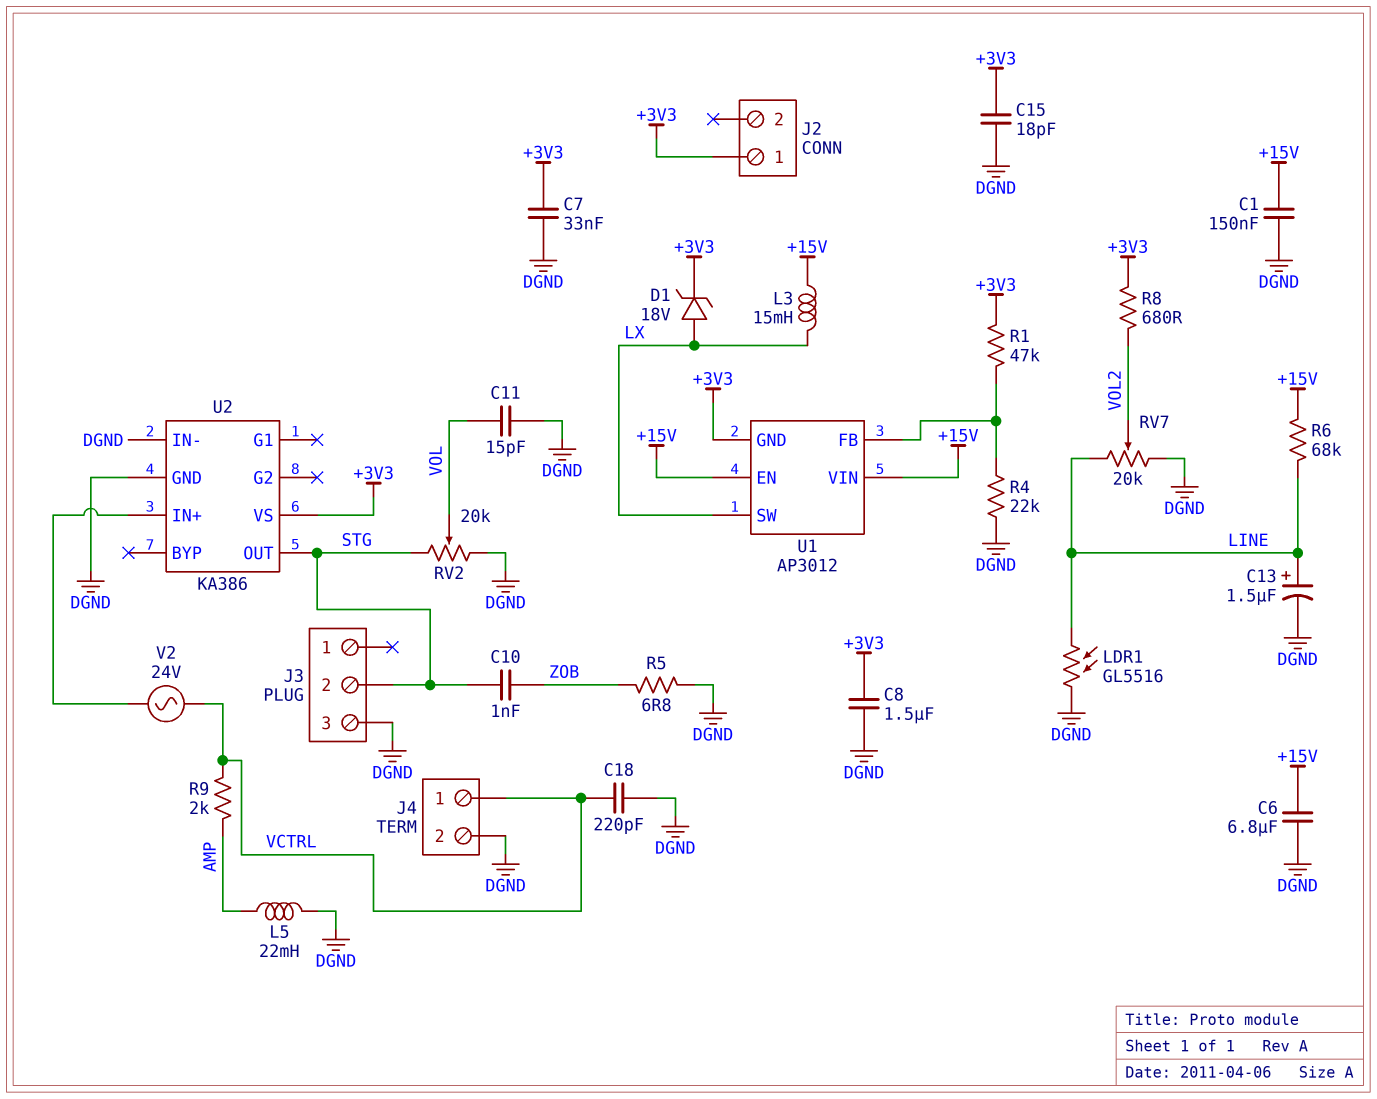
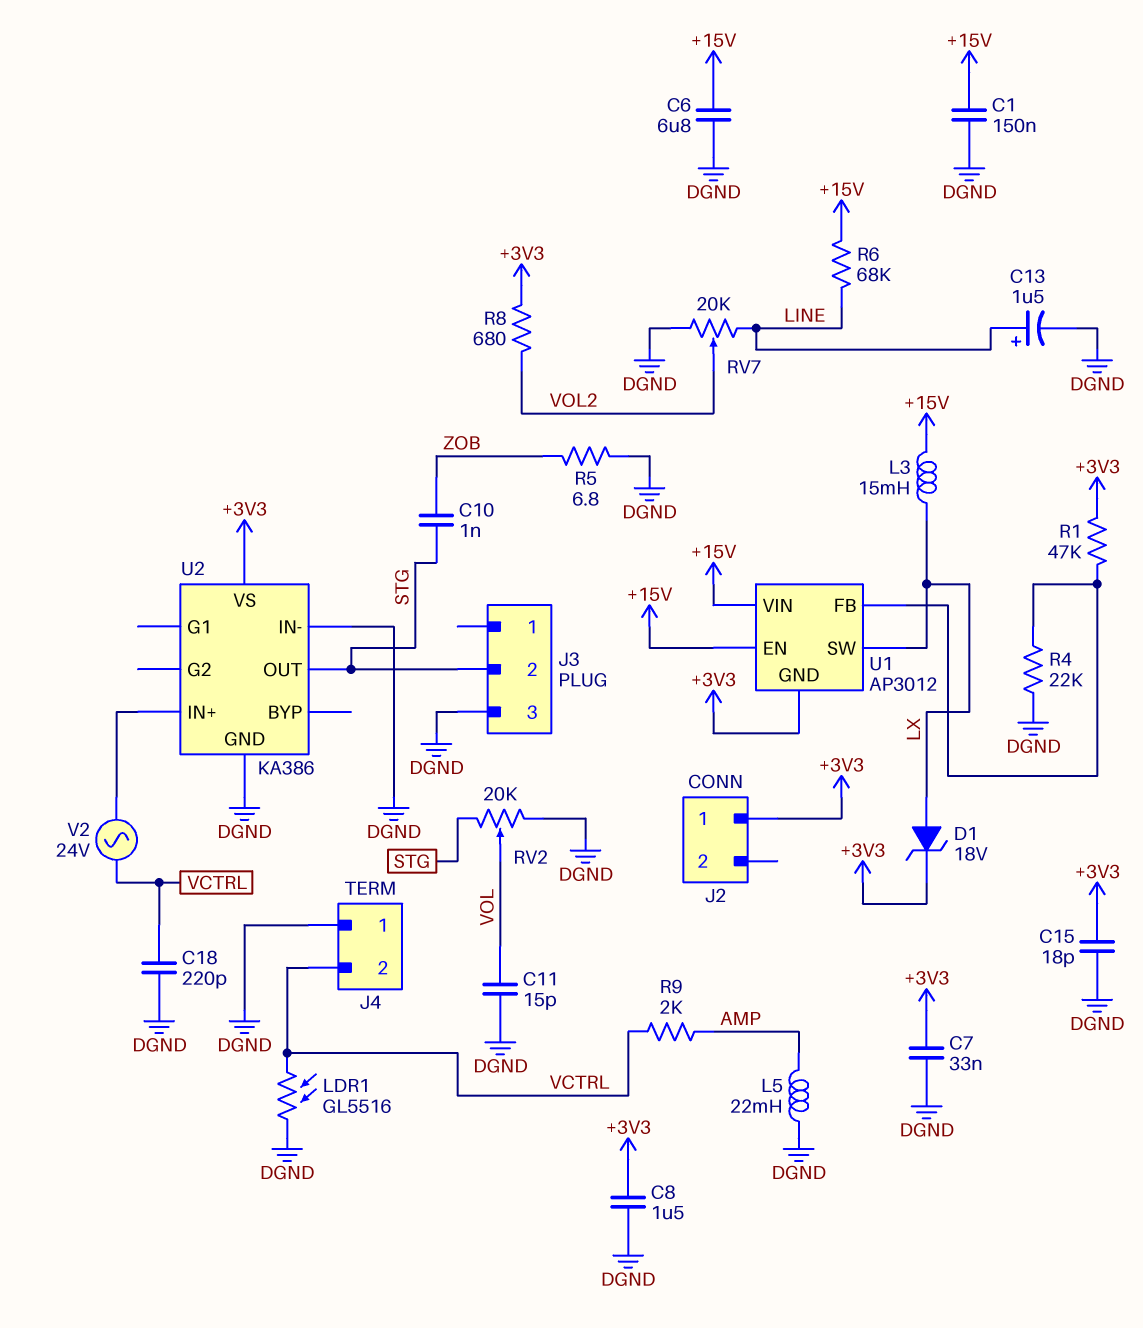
J4 pin 1: VCTRL -> DGND
J4 pin 2: DGND -> VCTRL
LDR1: GL5516 (DGND, LINE) -> GL5516 (DGND, VCTRL)

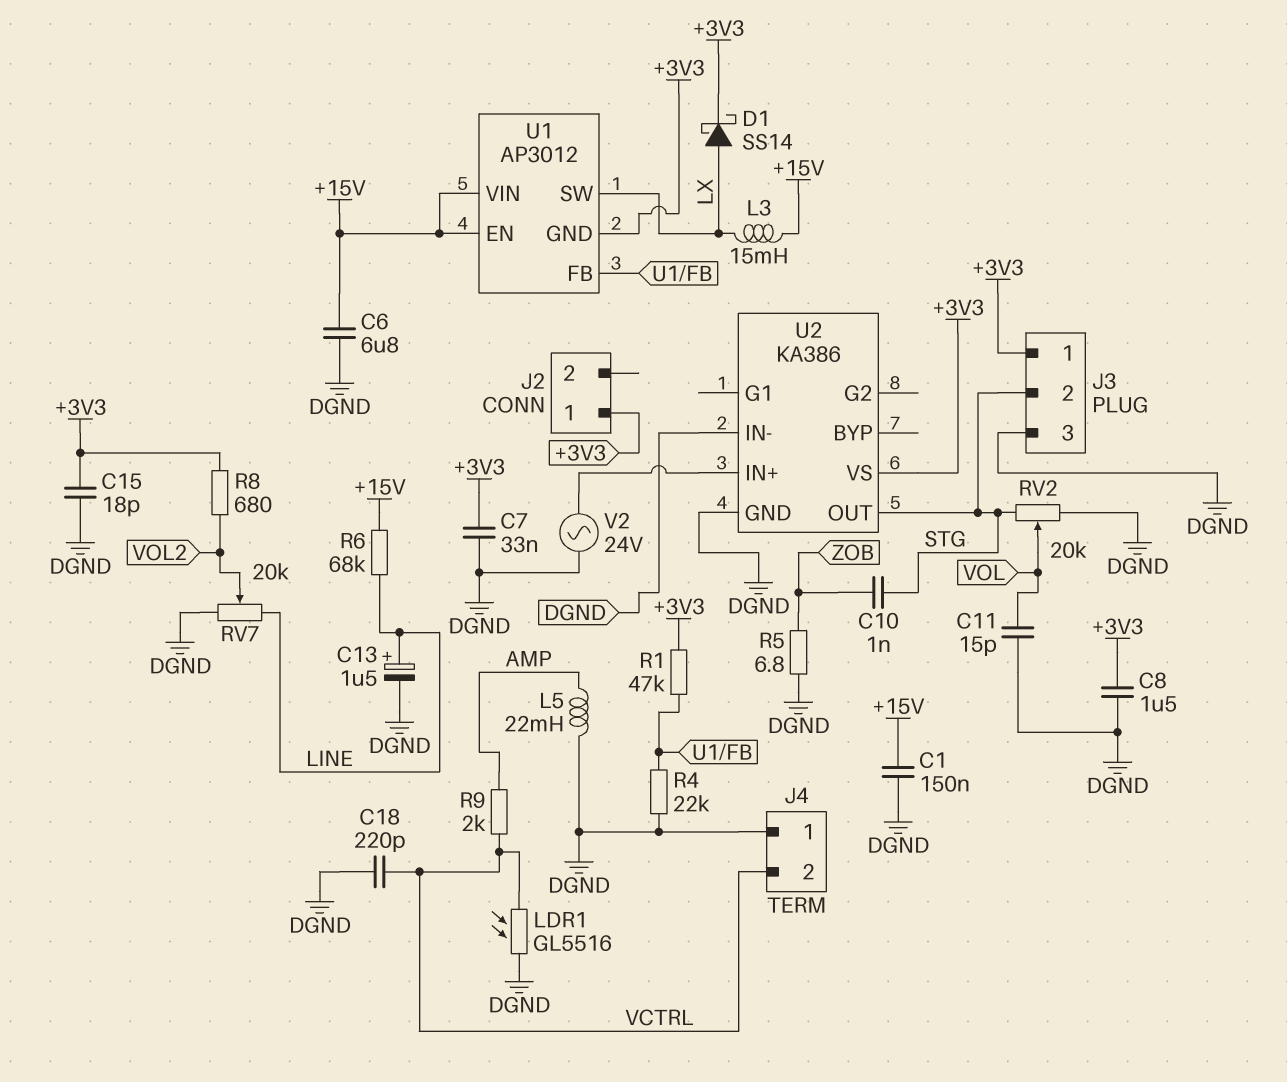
D1: zener 18V (A LX, K +3V3) -> schottky SS14 (A LX, K +3V3)
J3 pin 1: none -> +3V3
V2: AC 24V (U2/IN+, VCTRL) -> AC 24V (DGND, U2/IN+)

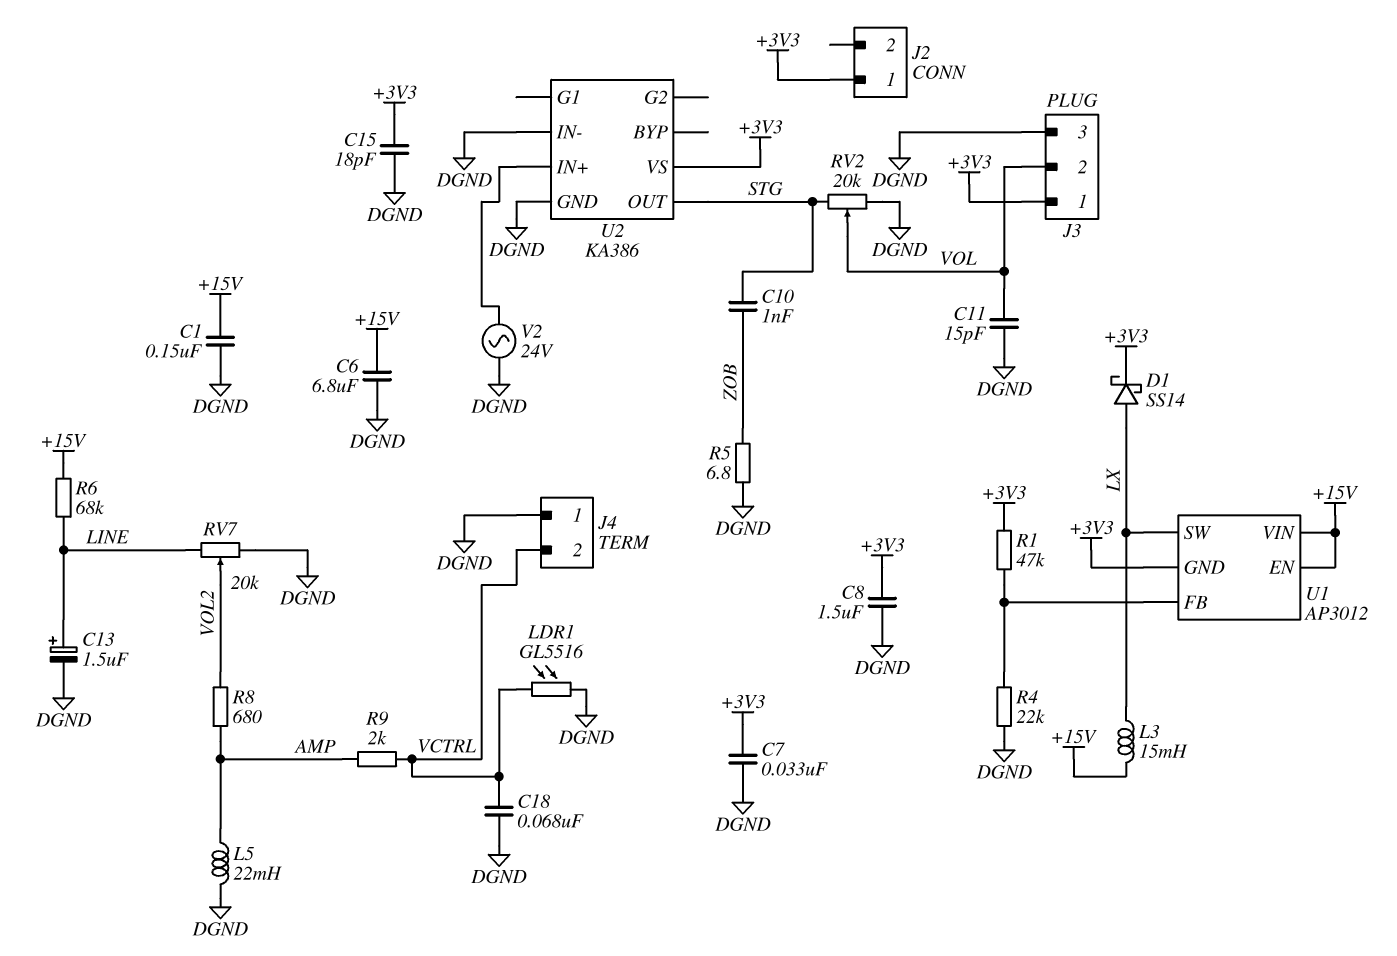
C18: 220pF (DGND, VCTRL) -> 68nF (DGND, VCTRL)
J3 pin 2: STG -> VOL
R8: 680 (+3V3, VOL2) -> 680 (AMP, VOL2)

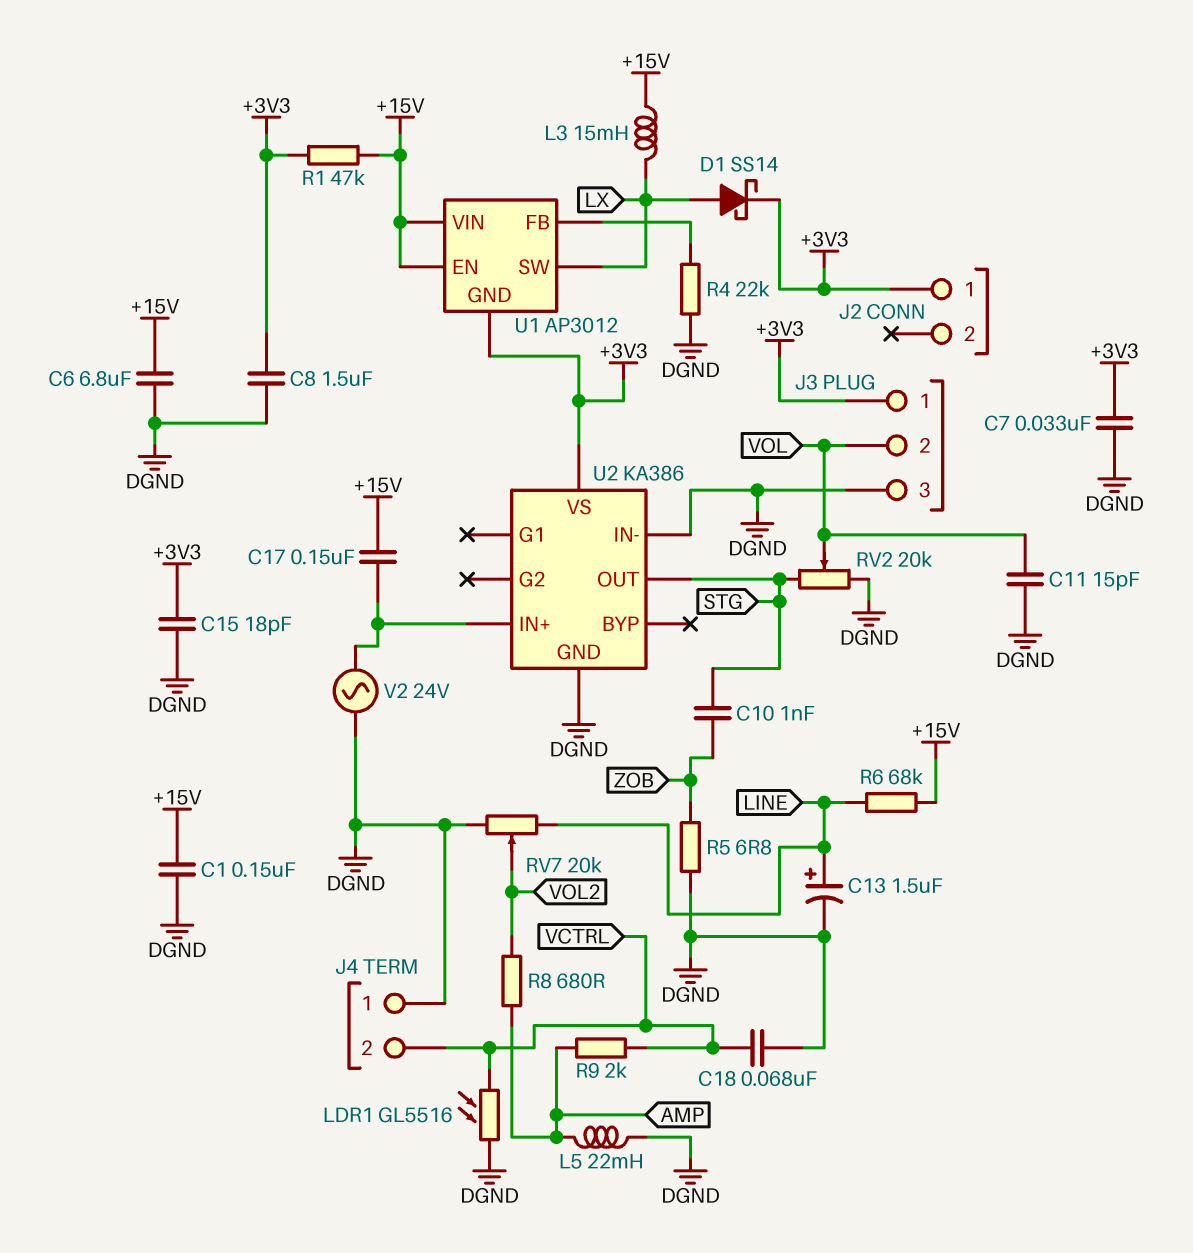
C17: none -> 150nF (+15V, U2/IN+)
R1: 47k (+3V3, U1/FB) -> 47k (+3V3, +15V)

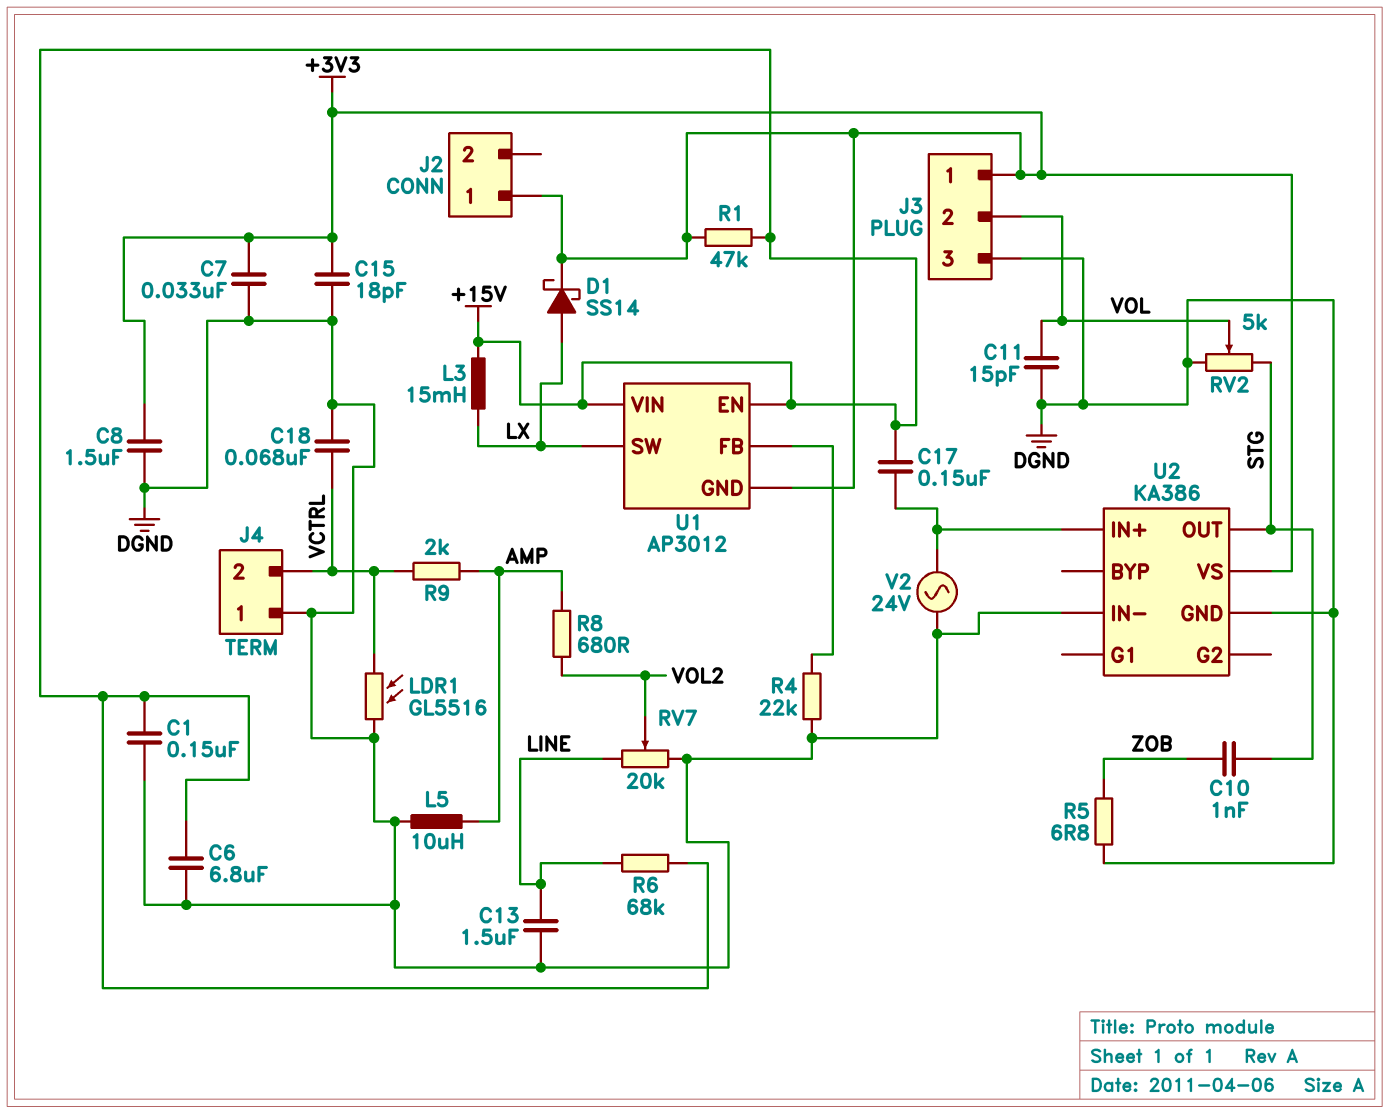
C13: 1.5uF (plus LINE, minus DGND) -> 1.5uF (DGND, LINE)
L5: 22mH (AMP, DGND) -> 10uH (AMP, DGND)
RV2: 20k (DGND, STG, wiper VOL) -> 5k (DGND, STG, wiper VOL)

